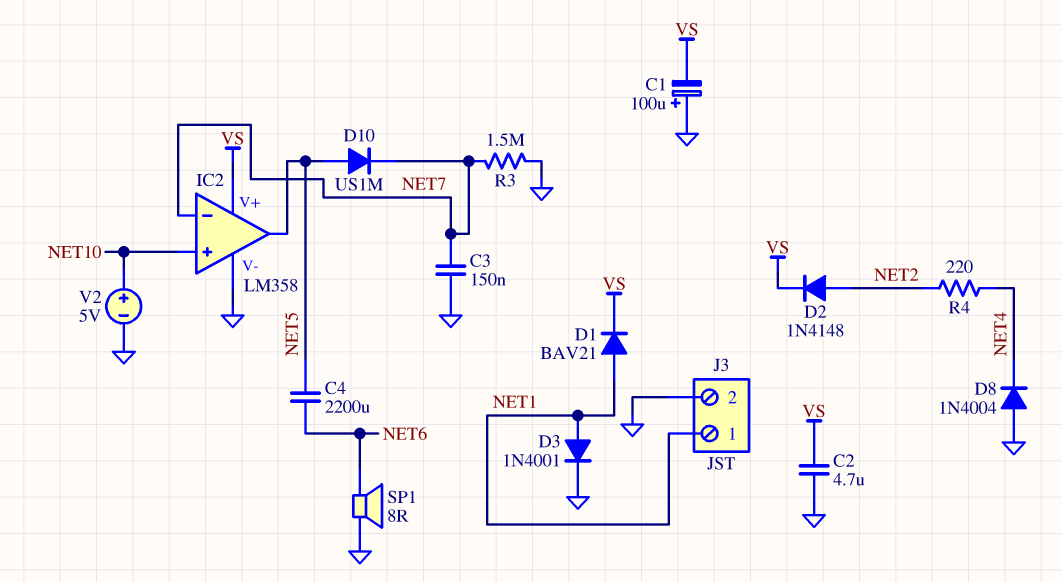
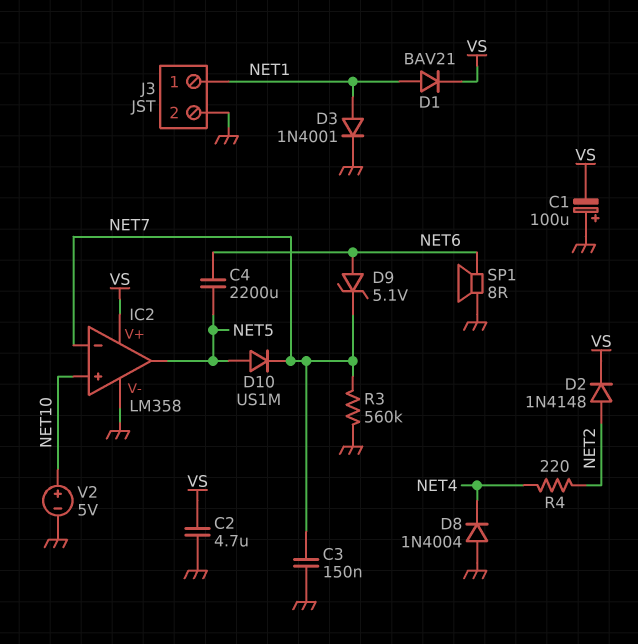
D9: none -> zener 5.1V (A NET6, K NET7)
R3: 1.5M (GND, NET7) -> 560k (GND, NET7)

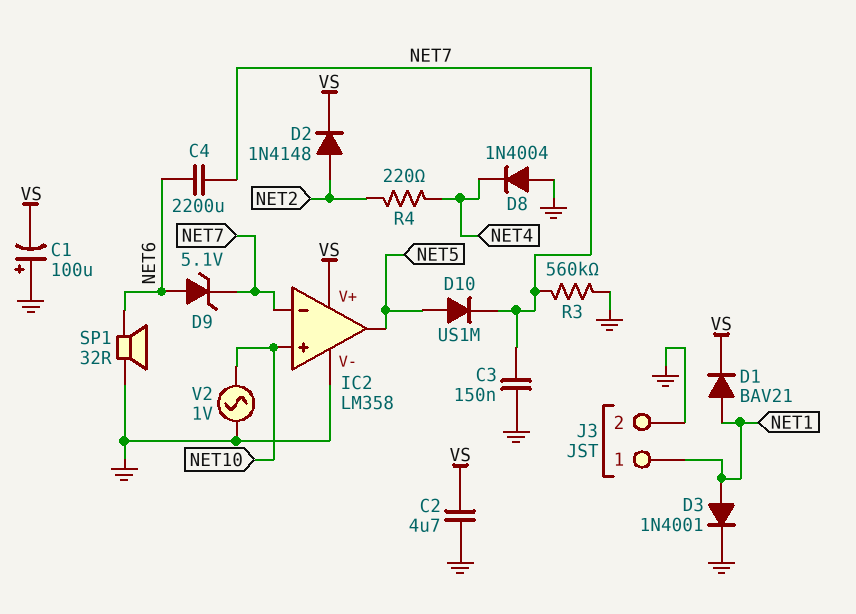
C4: 2200uF (NET5, NET6) -> 2200uF (NET6, NET7)
SP1: speaker 8R (GND, NET6) -> speaker 32R (GND, NET6)
V2: 5V (plus NET10, minus GND) -> AC 1V (GND, NET10)

